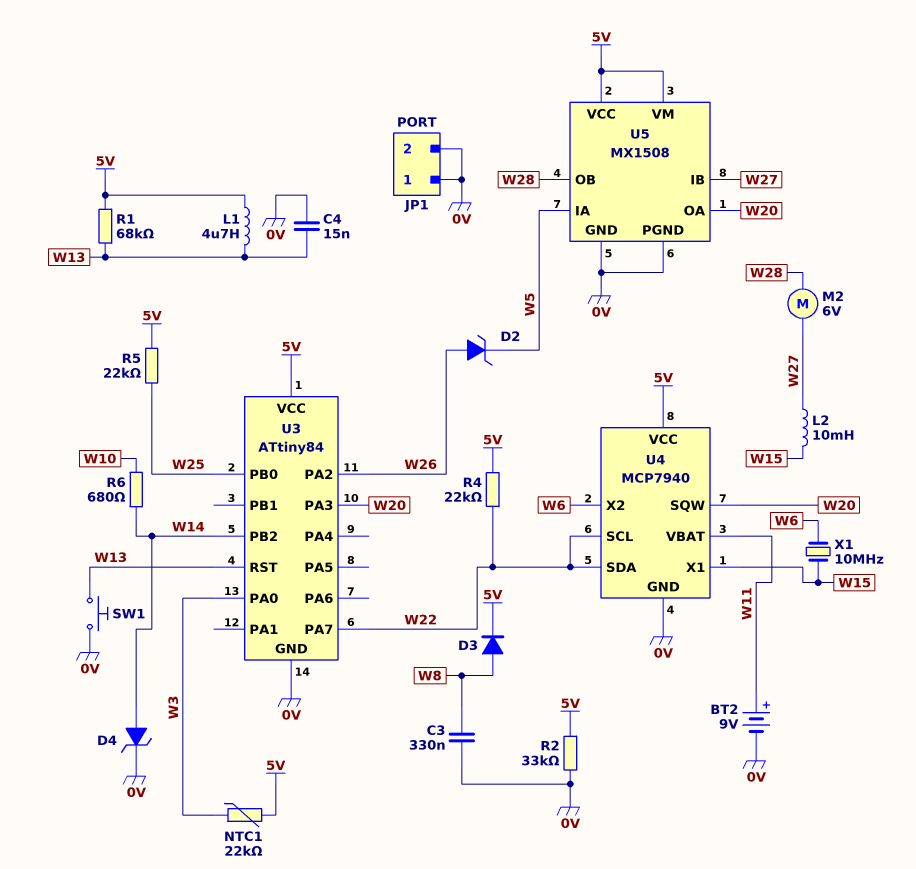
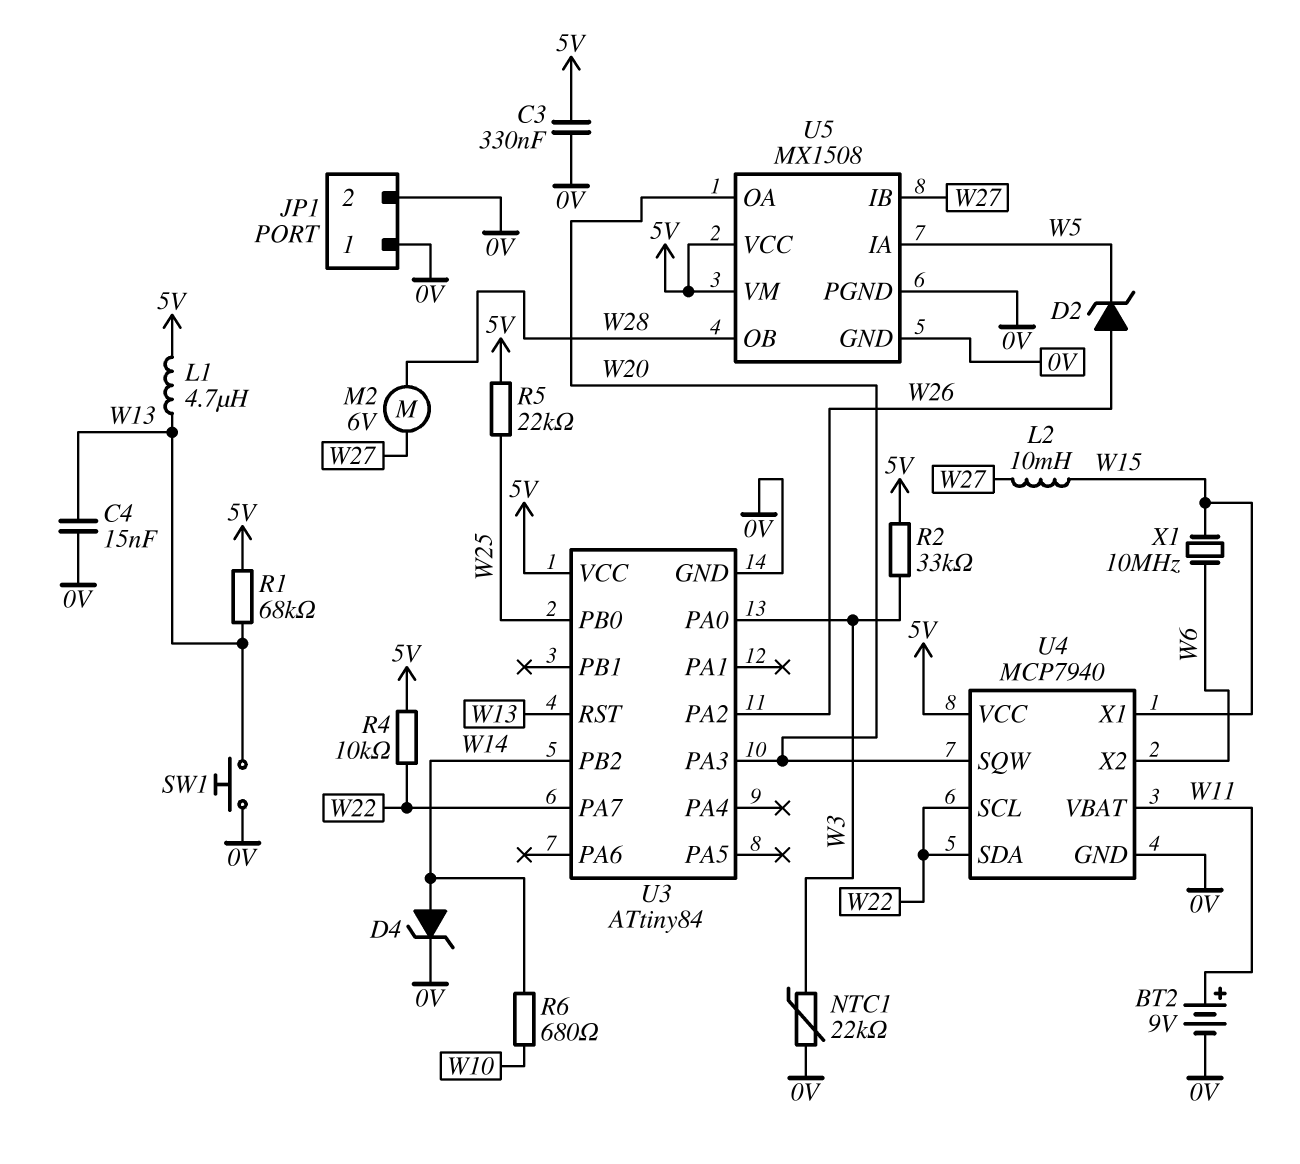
C3: 330nF (0V, W8) -> 330nF (0V, 5V)
D3: diode (A W8, K 5V) -> none
NTC1: 22k (5V, W3) -> 22k (0V, W3)
R2: 33k (0V, 5V) -> 33k (5V, W3)
R4: 22k (5V, W22) -> 10k (5V, W22)

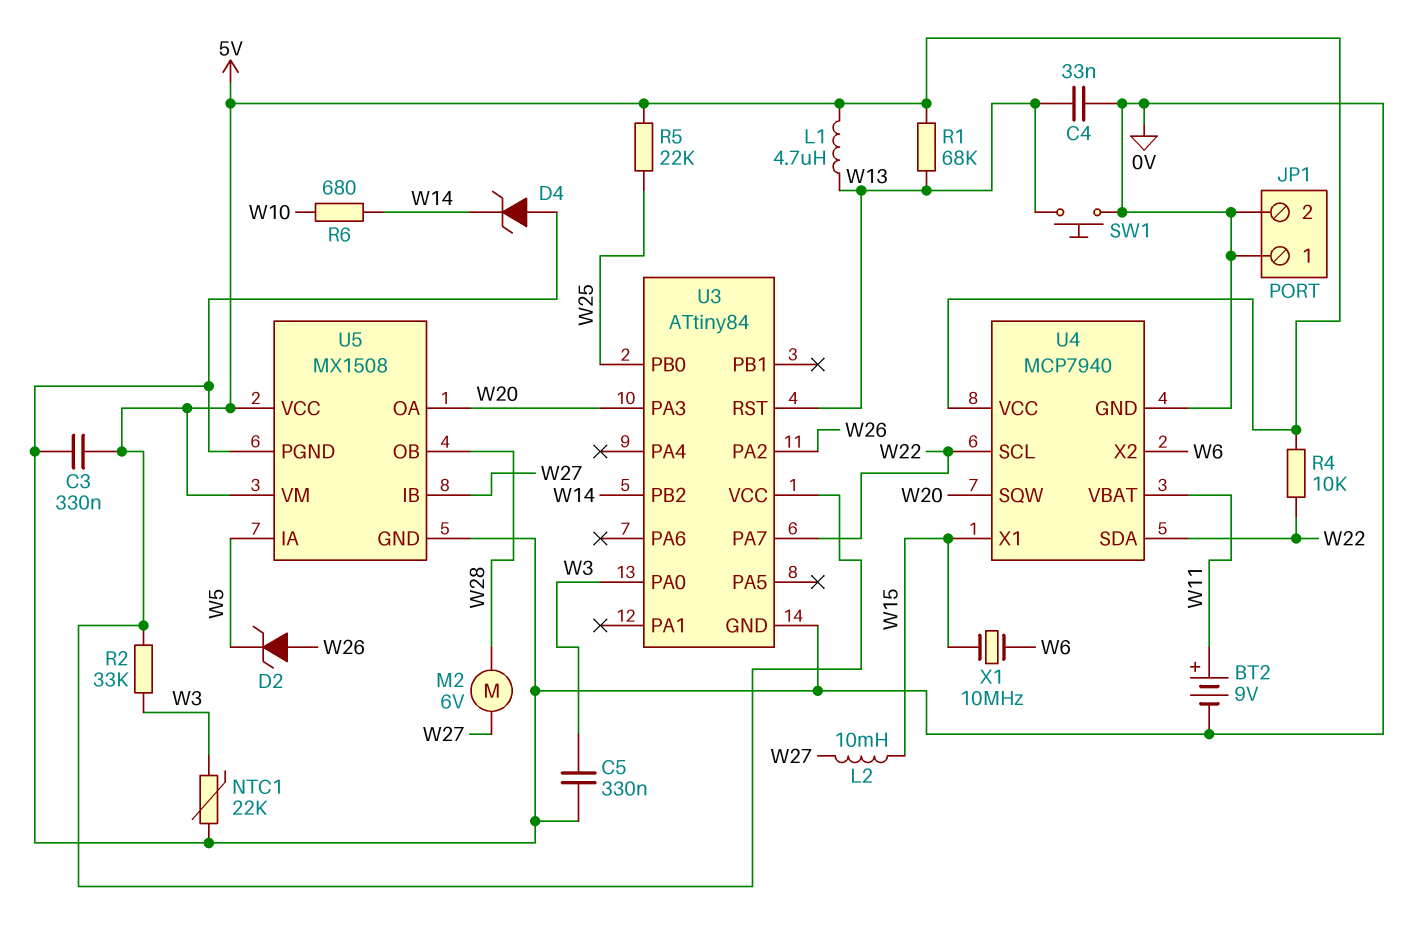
C4: 15nF (0V, W13) -> 33nF (0V, W13)
C5: none -> 330nF (0V, W3)
D4: zener (A W14, K 0V) -> zener (A 0V, K W14)

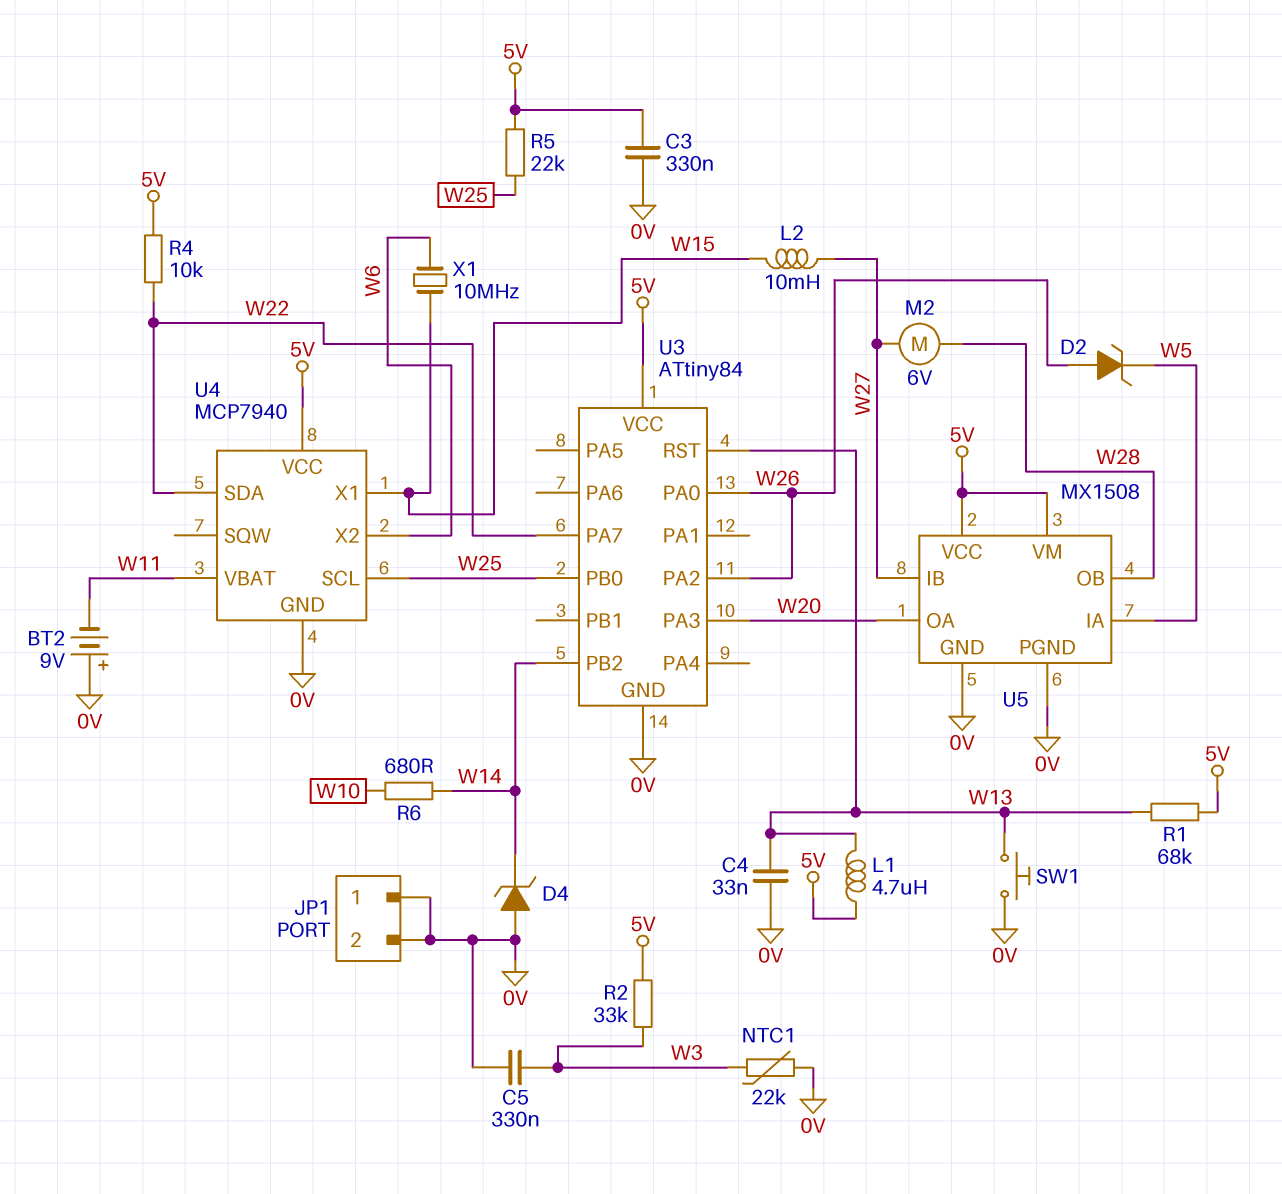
BT2: 9V (plus W11, minus 0V) -> 9V (plus 0V, minus W11)
U3 pin PA0: W3 -> W26
U4 pin SCL: W22 -> W25
U4 pin SQW: W20 -> none

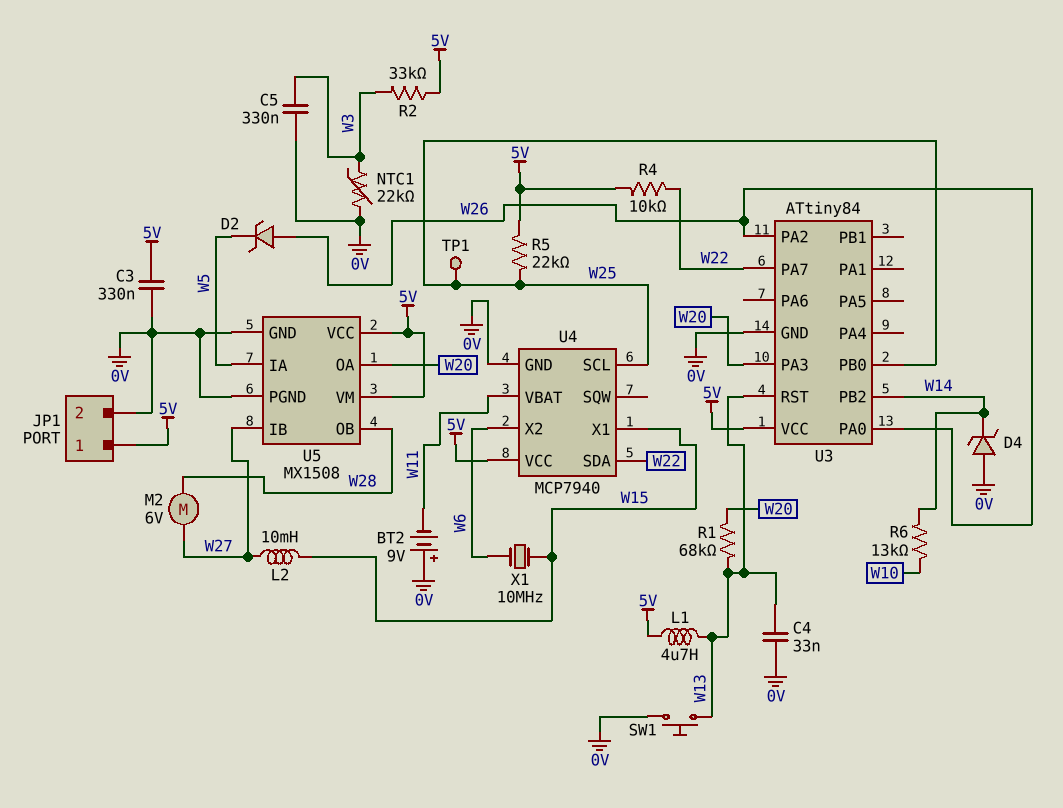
JP1 pin 1: 0V -> 5V
R1: 68k (5V, W13) -> 68k (W13, W20)
R6: 680 (W10, W14) -> 13k (W10, W14)
TP1: none -> test point (W25)

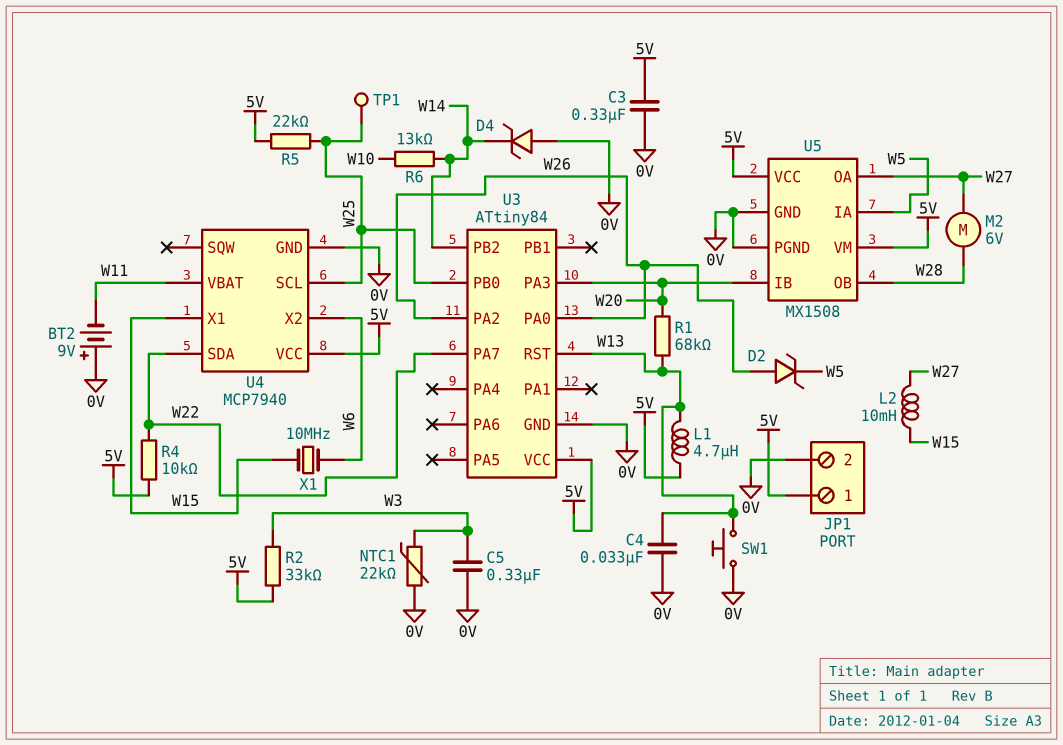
U5 pin IB: W27 -> W20
U5 pin OA: W20 -> W27

